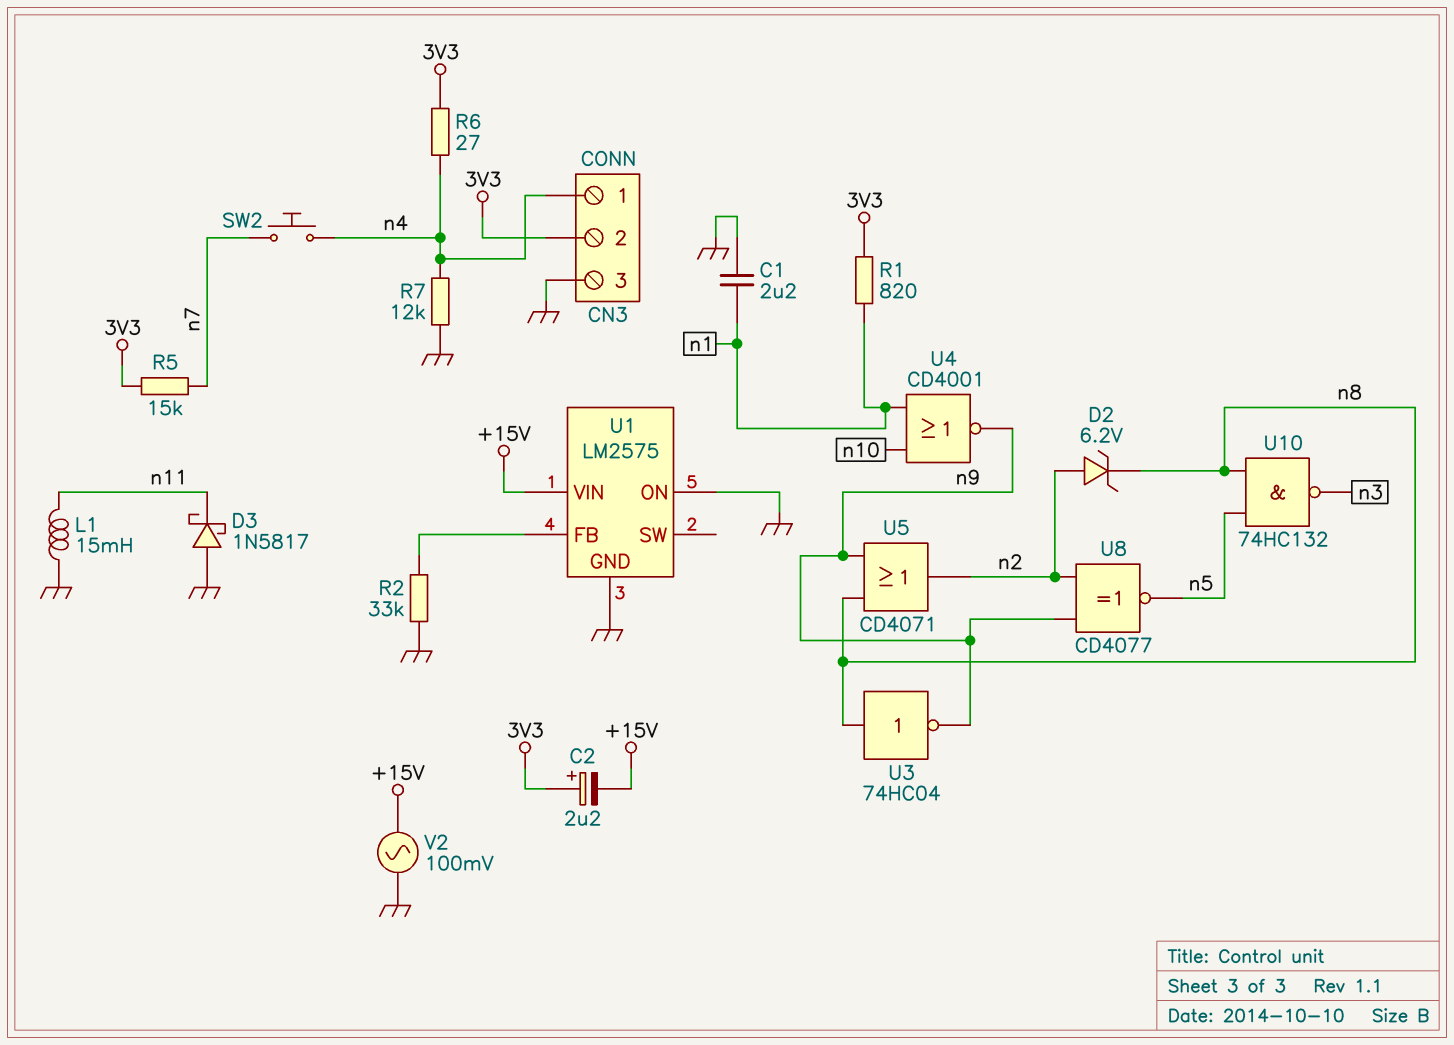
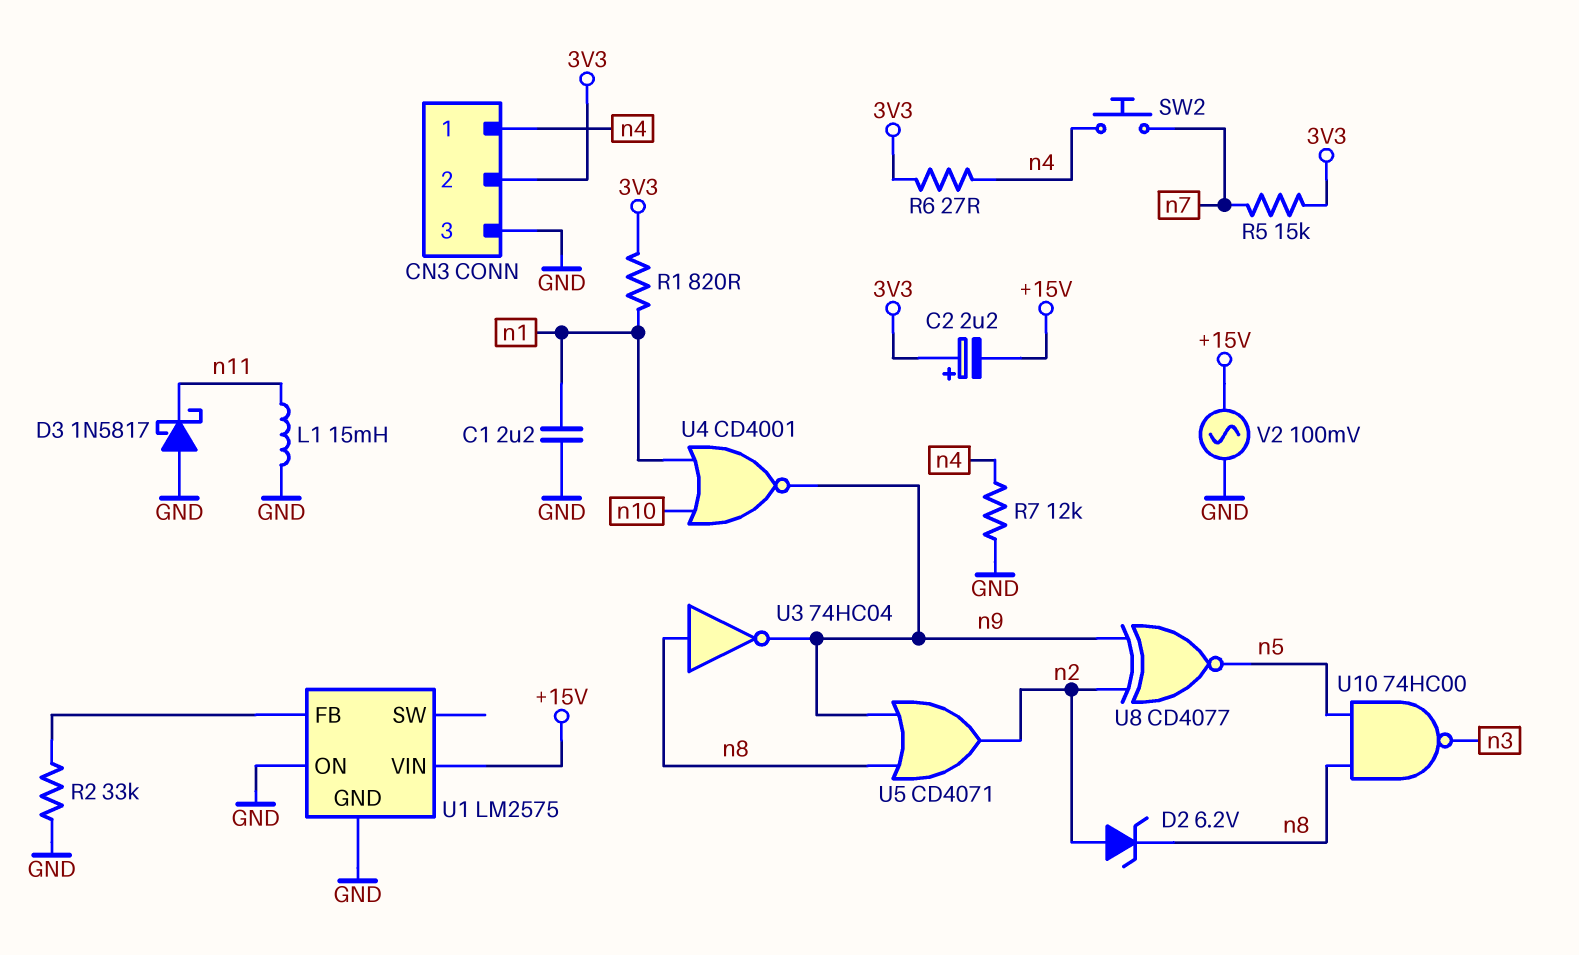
U10: NAND 74HC132 (in n5, in n8, out n3) -> NAND 74HC00 (in n5, in n8, out n3)

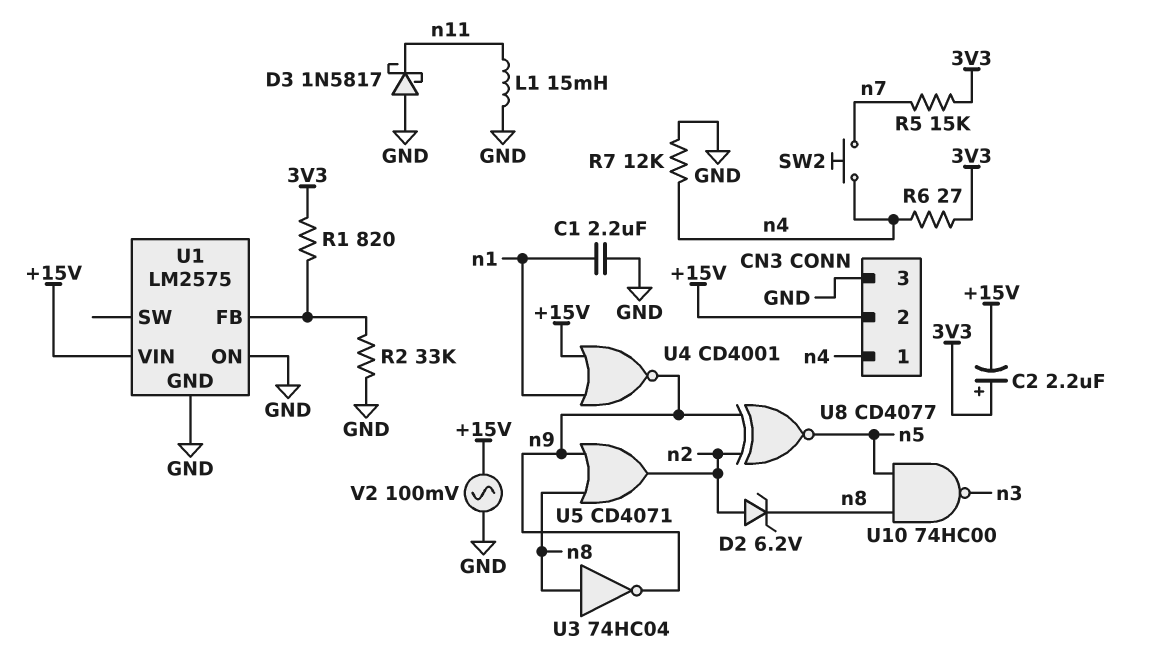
CN3 pin 2: 3V3 -> +15V
R1: 820 (3V3, n1) -> 820 (3V3, U1/FB)
U4: NOR CD4001 (in n1, in n10, out n9) -> NOR CD4001 (in +15V, in n1, out n9)

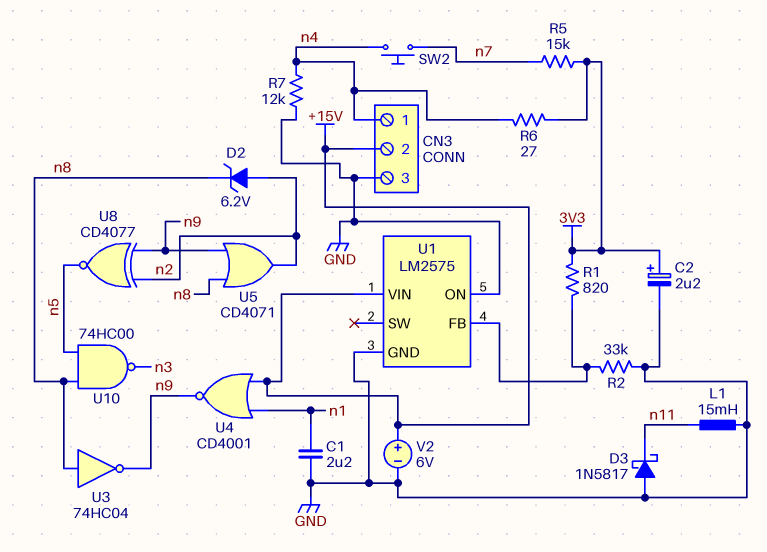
C2: 2.2uF (plus 3V3, minus +15V) -> 2.2uF (plus 3V3, minus GND)
V2: AC 100mV (+15V, GND) -> 6V (plus +15V, minus GND)

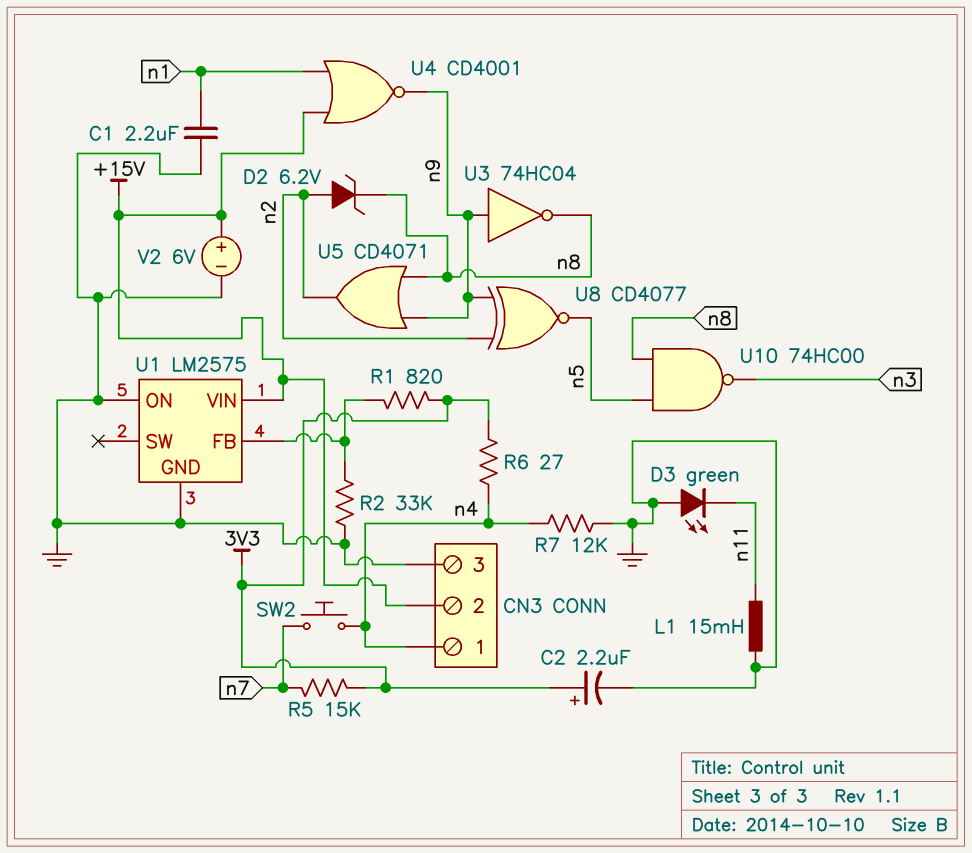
D3: schottky 1N5817 (A GND, K n11) -> LED green (A GND, K n11)
U3: NOT 74HC04 (in n8, out n9) -> NOT 74HC04 (in n9, out n8)

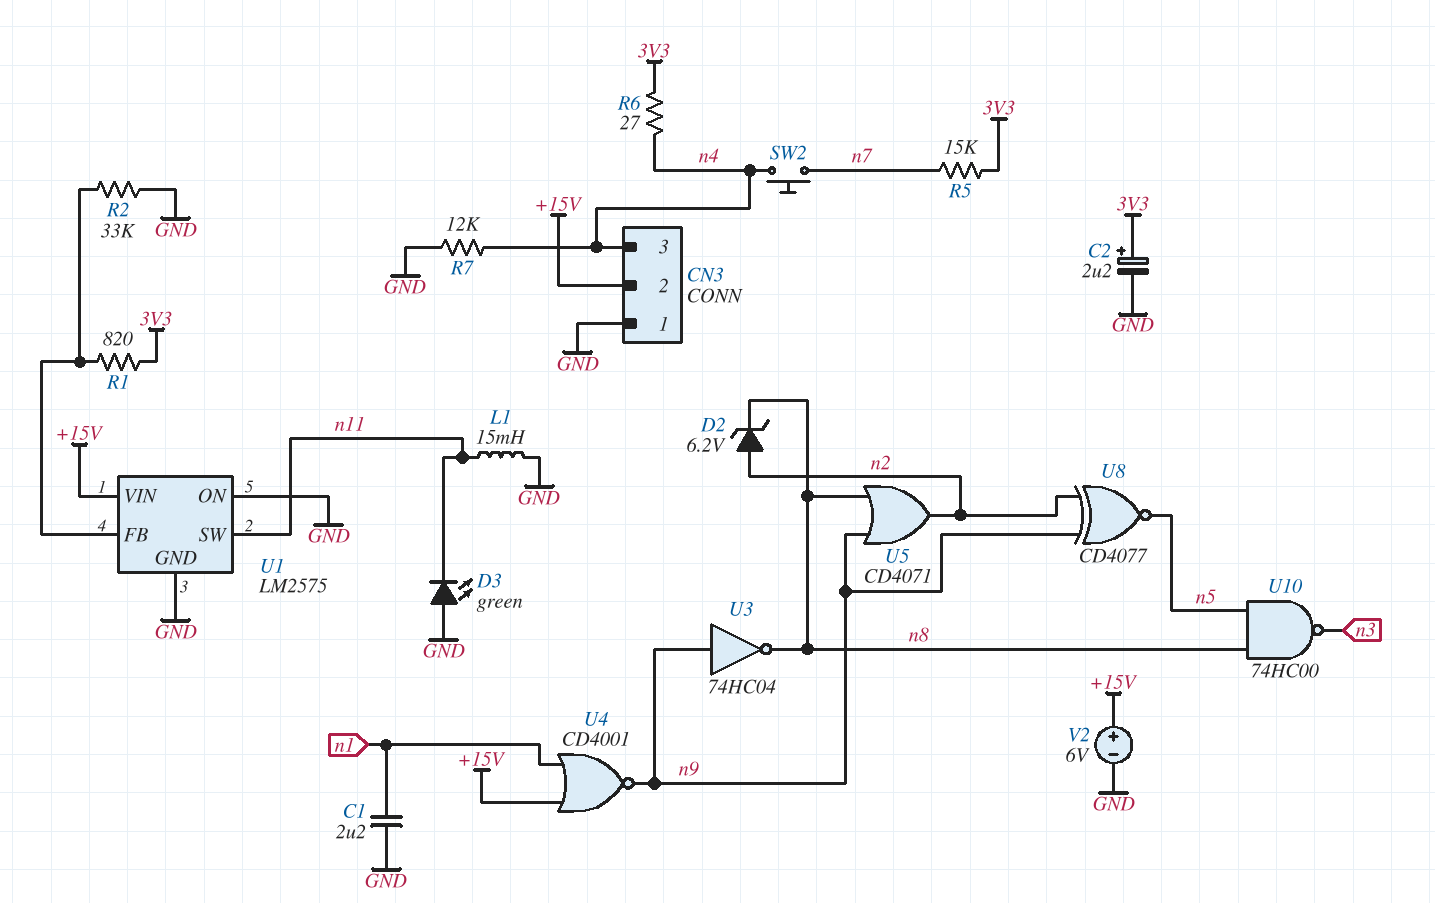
CN3 pin 1: n4 -> GND
CN3 pin 3: GND -> n4
U1 pin SW: none -> n11

